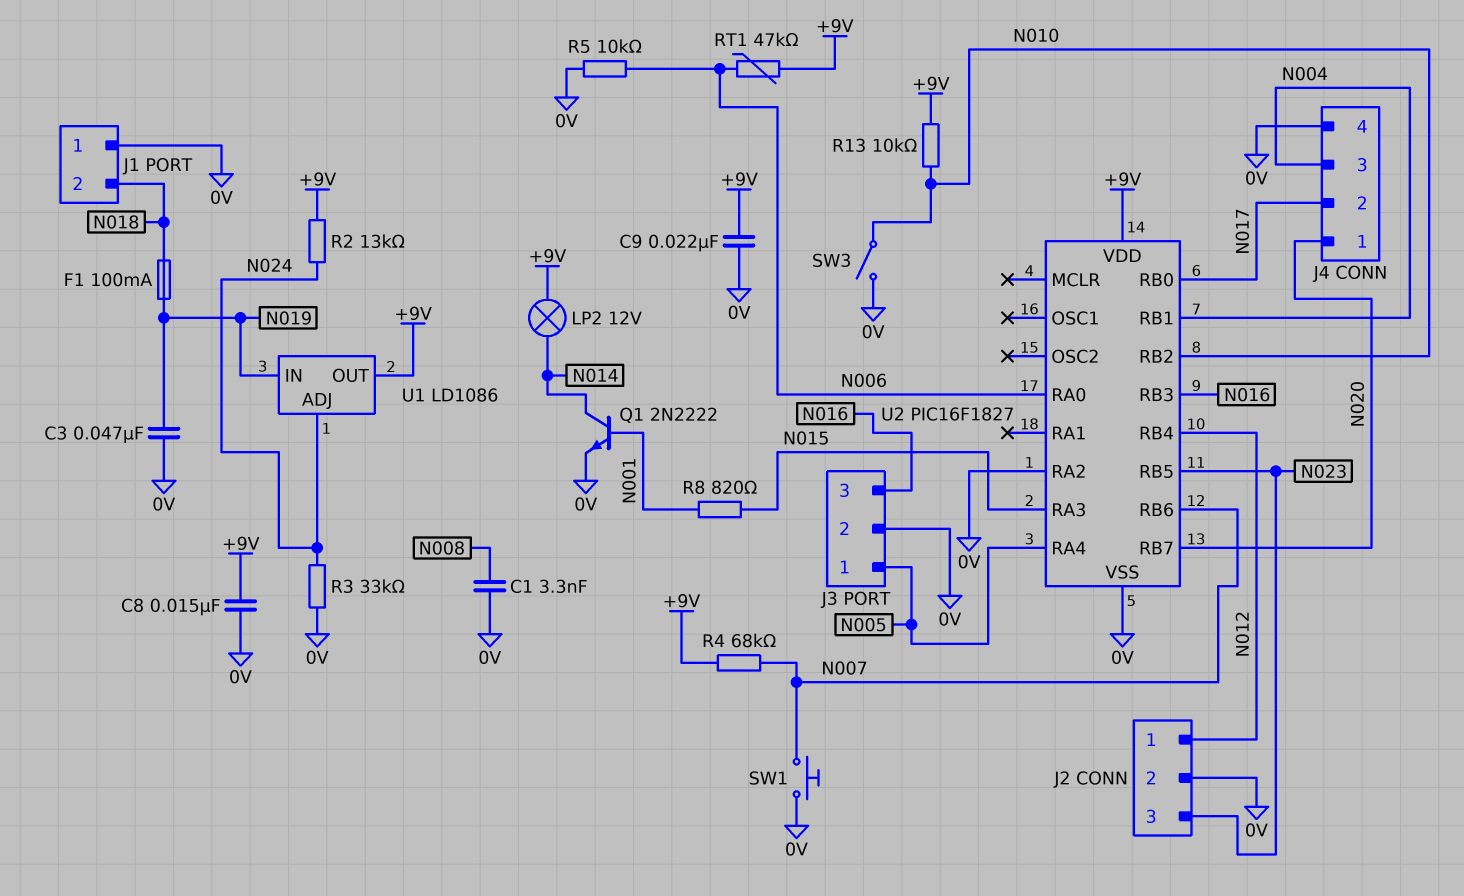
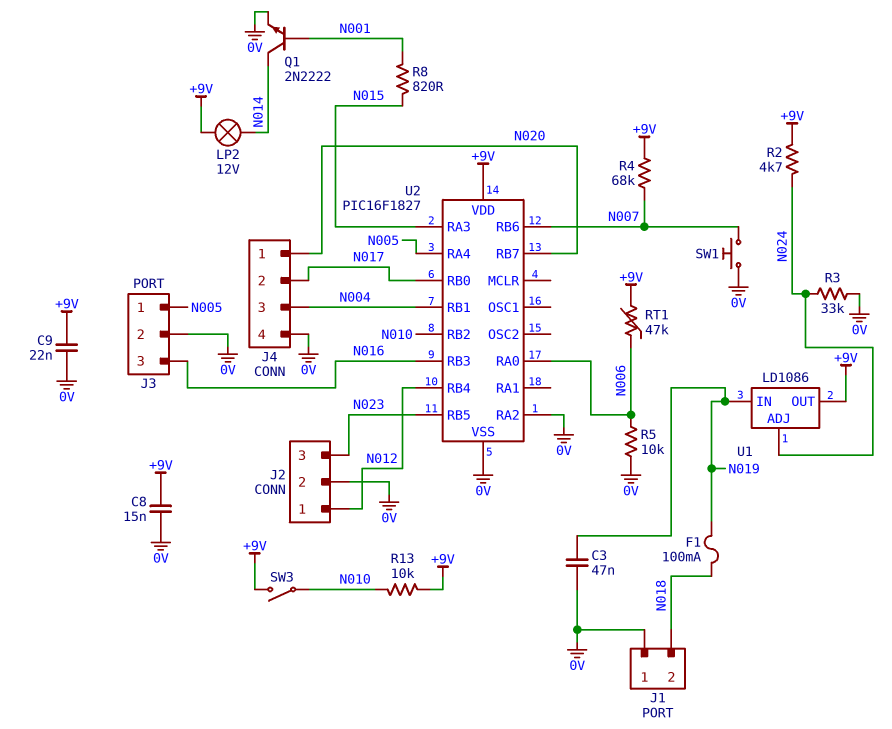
C1: 3.3nF (0V, N008) -> none
R2: 13k (+9V, N024) -> 4.7k (+9V, N024)
SW3: switch (0V, N010) -> switch (+9V, N010)

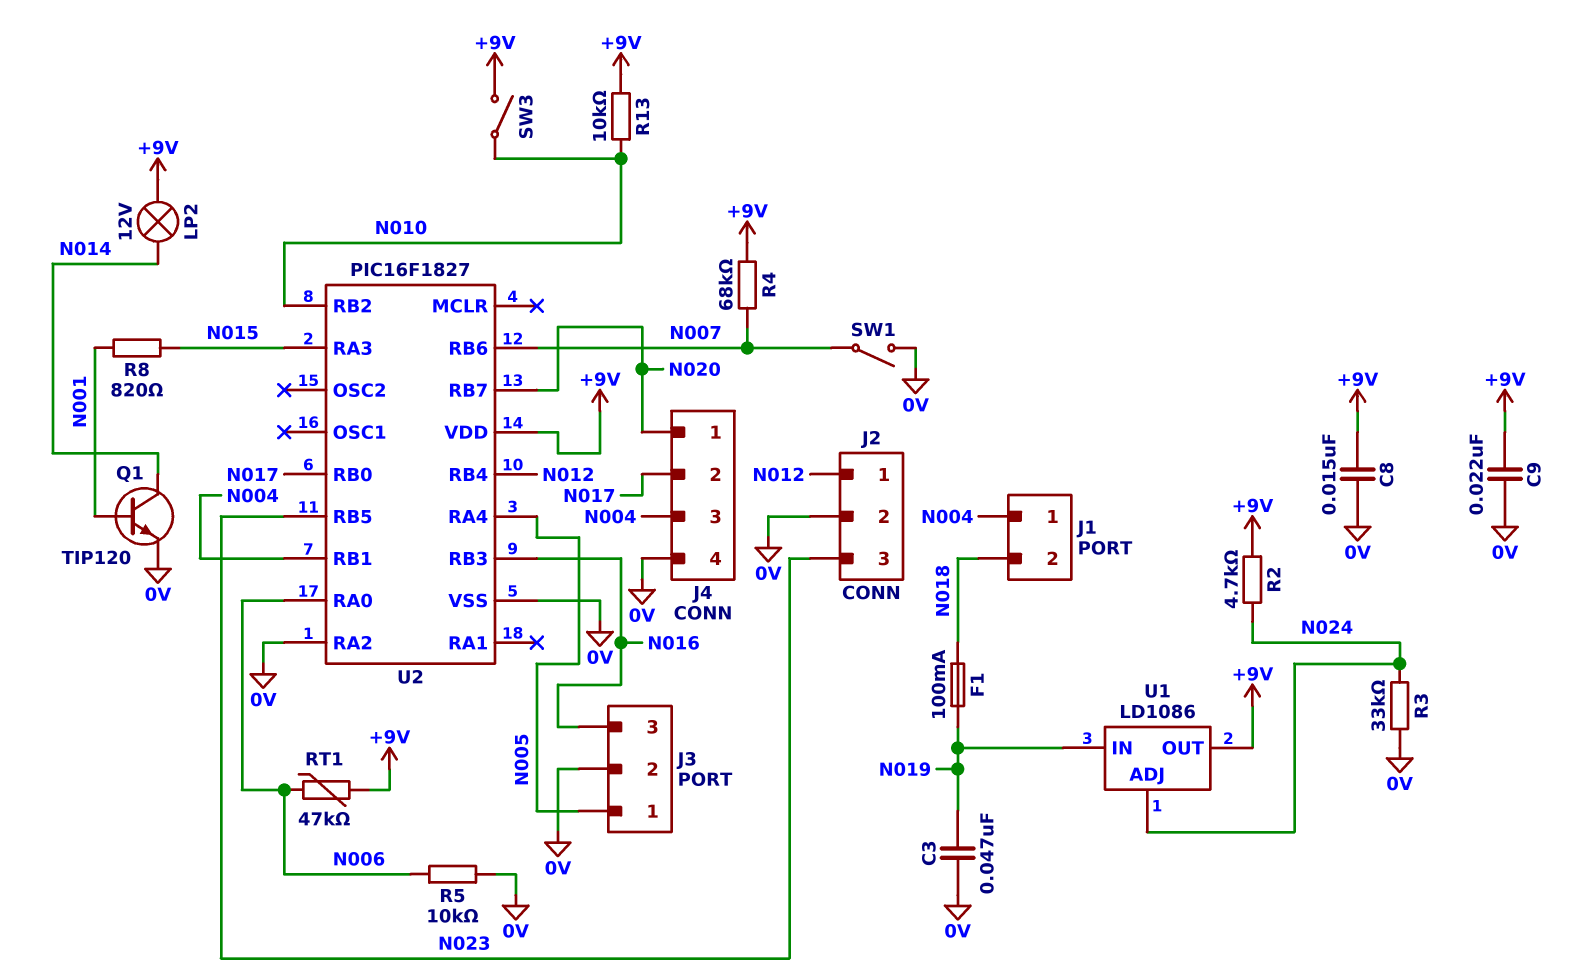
J1 pin 1: 0V -> N004
Q1: NPN 2N2222 (B N001, C N014, E 0V) -> NPN TIP120 (B N001, C N014, E 0V)
SW1: button (0V, N007) -> switch (0V, N007)

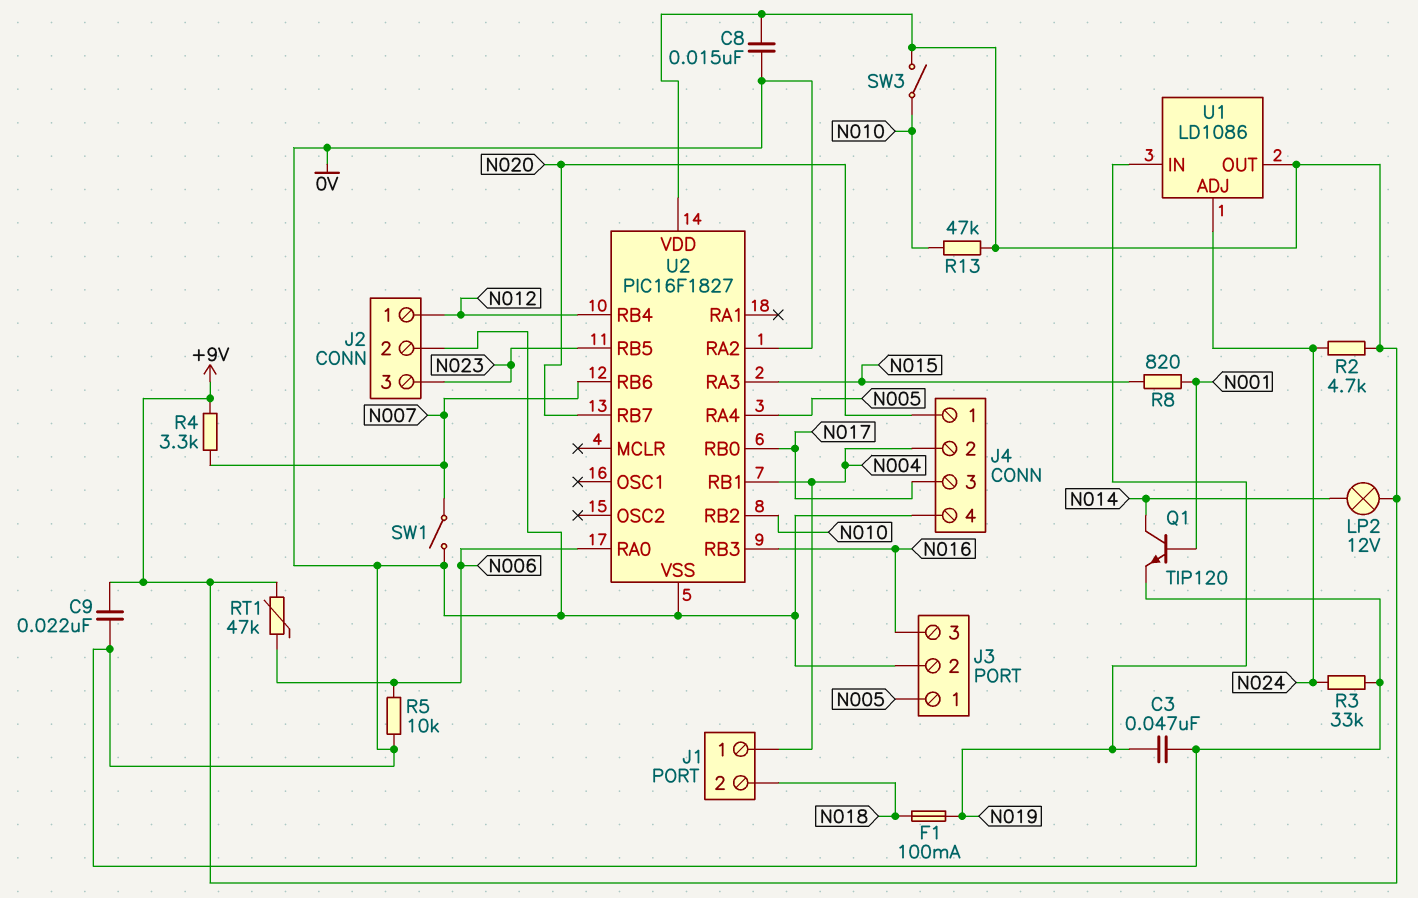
J4 pin 2: N017 -> N004
J4 pin 3: N004 -> N017
R4: 68k (+9V, N007) -> 3.3k (+9V, N007)
R13: 10k (+9V, N010) -> 47k (+9V, N010)

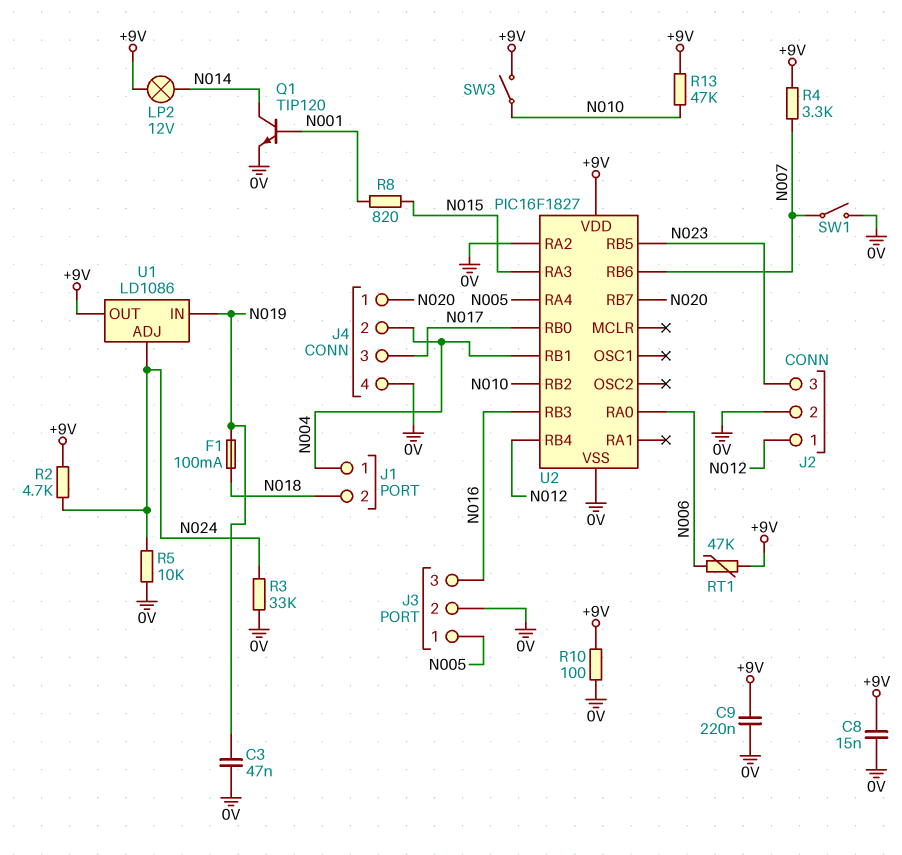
C9: 22nF (+9V, 0V) -> 220nF (+9V, 0V)
R5: 10k (0V, N006) -> 10k (0V, N024)
R10: none -> 100 (+9V, 0V)

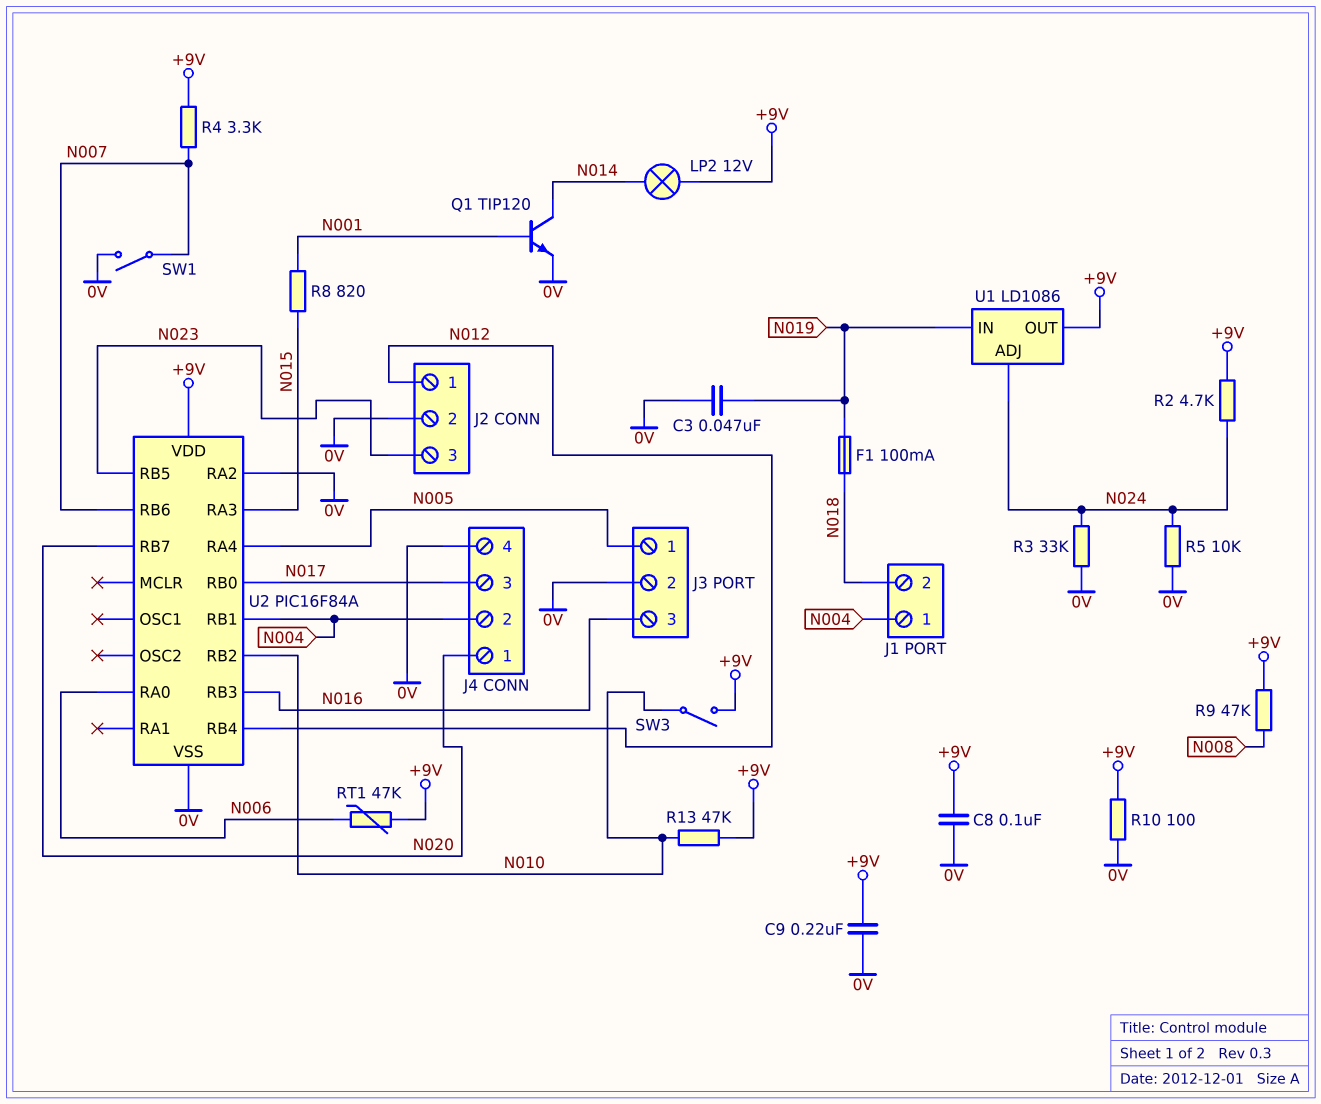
C8: 15nF (+9V, 0V) -> 100nF (+9V, 0V)
R9: none -> 47k (+9V, N008)
U2: PIC16F1827 -> PIC16F84A

